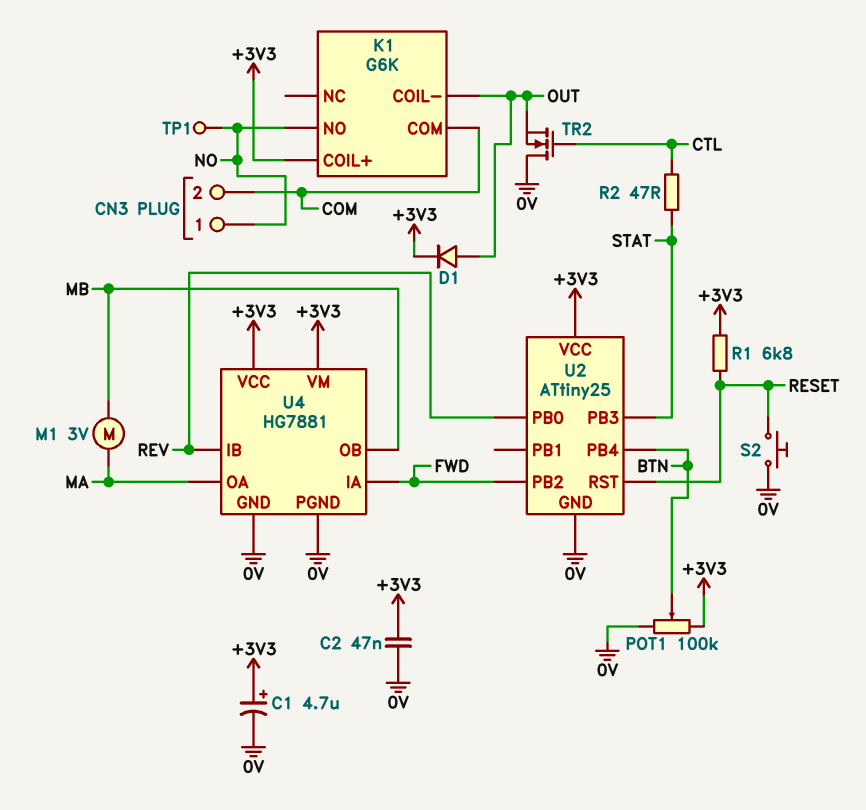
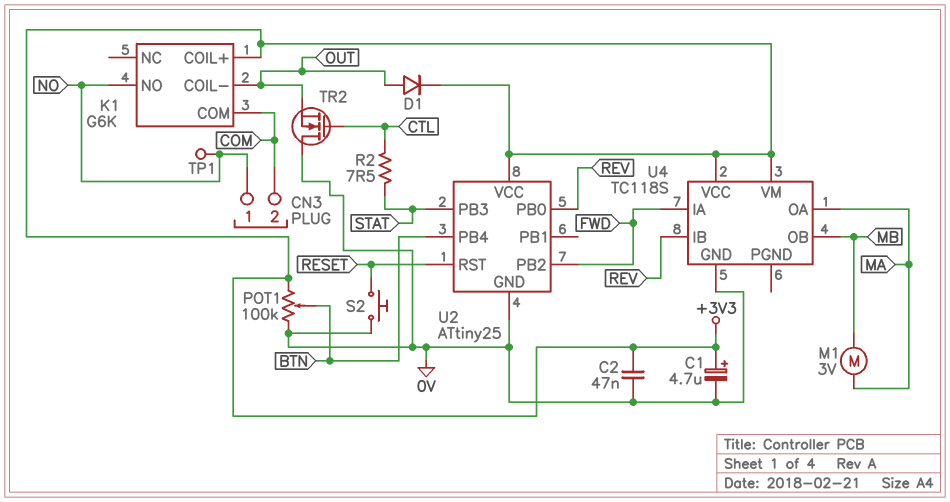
R1: 6.8k (+3V3, RESET) -> none
R2: 47 (CTL, STAT) -> 7.5 (CTL, STAT)
U4: HG7881 -> TC118S
U4 pin PGND: 0V -> none

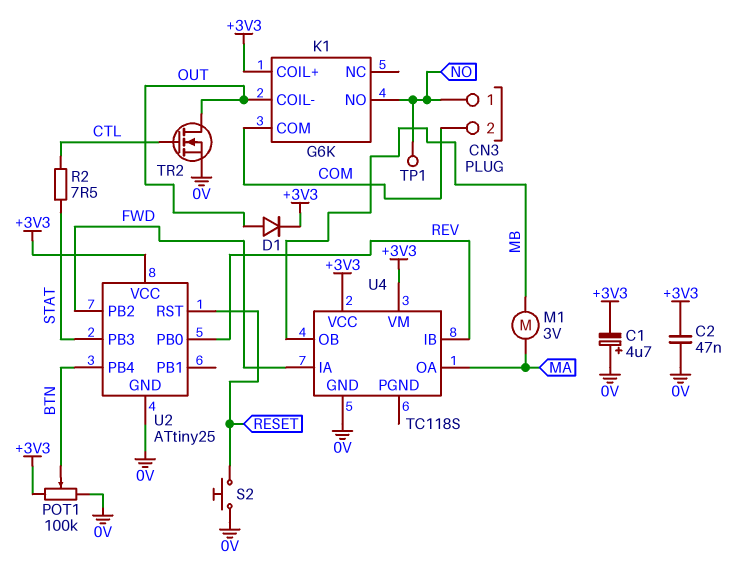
C1: 4.7uF (plus +3V3, minus 0V) -> 4.7uF (plus 0V, minus +3V3)
TR2: NMOS (G CTL, D 0V, S OUT) -> NMOS (G CTL, D OUT, S 0V)

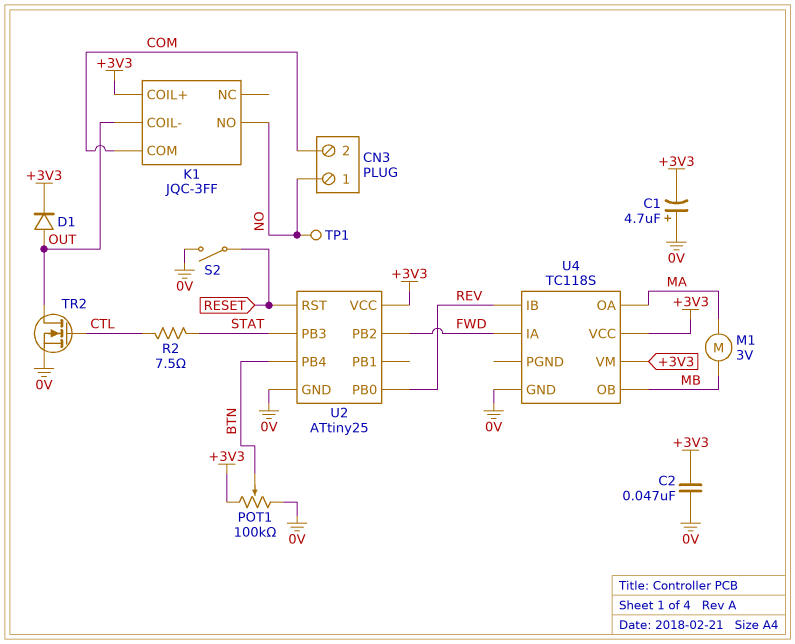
K1: G6K -> JQC-3FF
S2: button (0V, RESET) -> switch (0V, RESET)

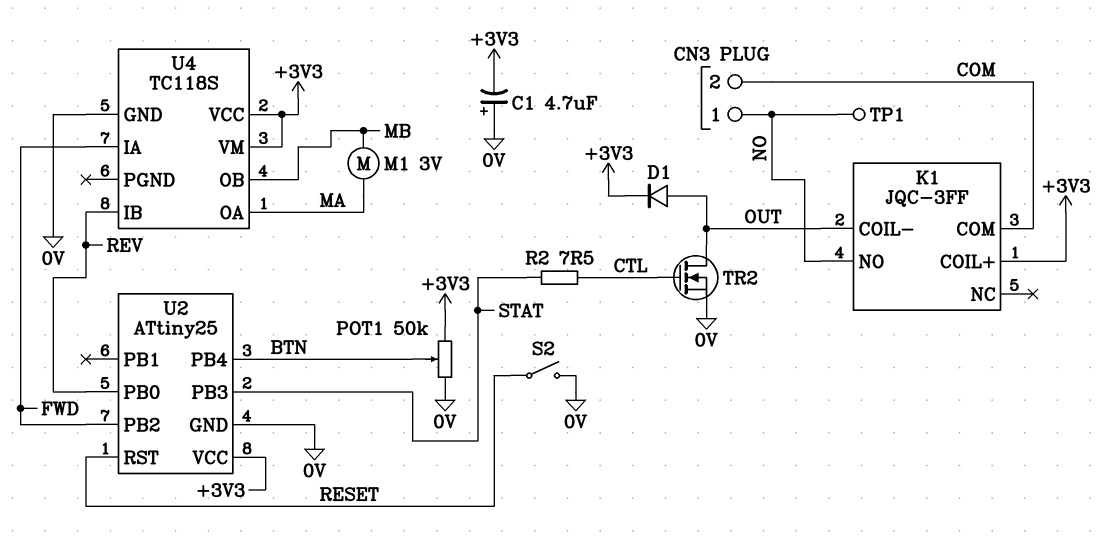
C2: 47nF (+3V3, 0V) -> none
POT1: 100k (+3V3, 0V, wiper BTN) -> 50k (+3V3, 0V, wiper BTN)

